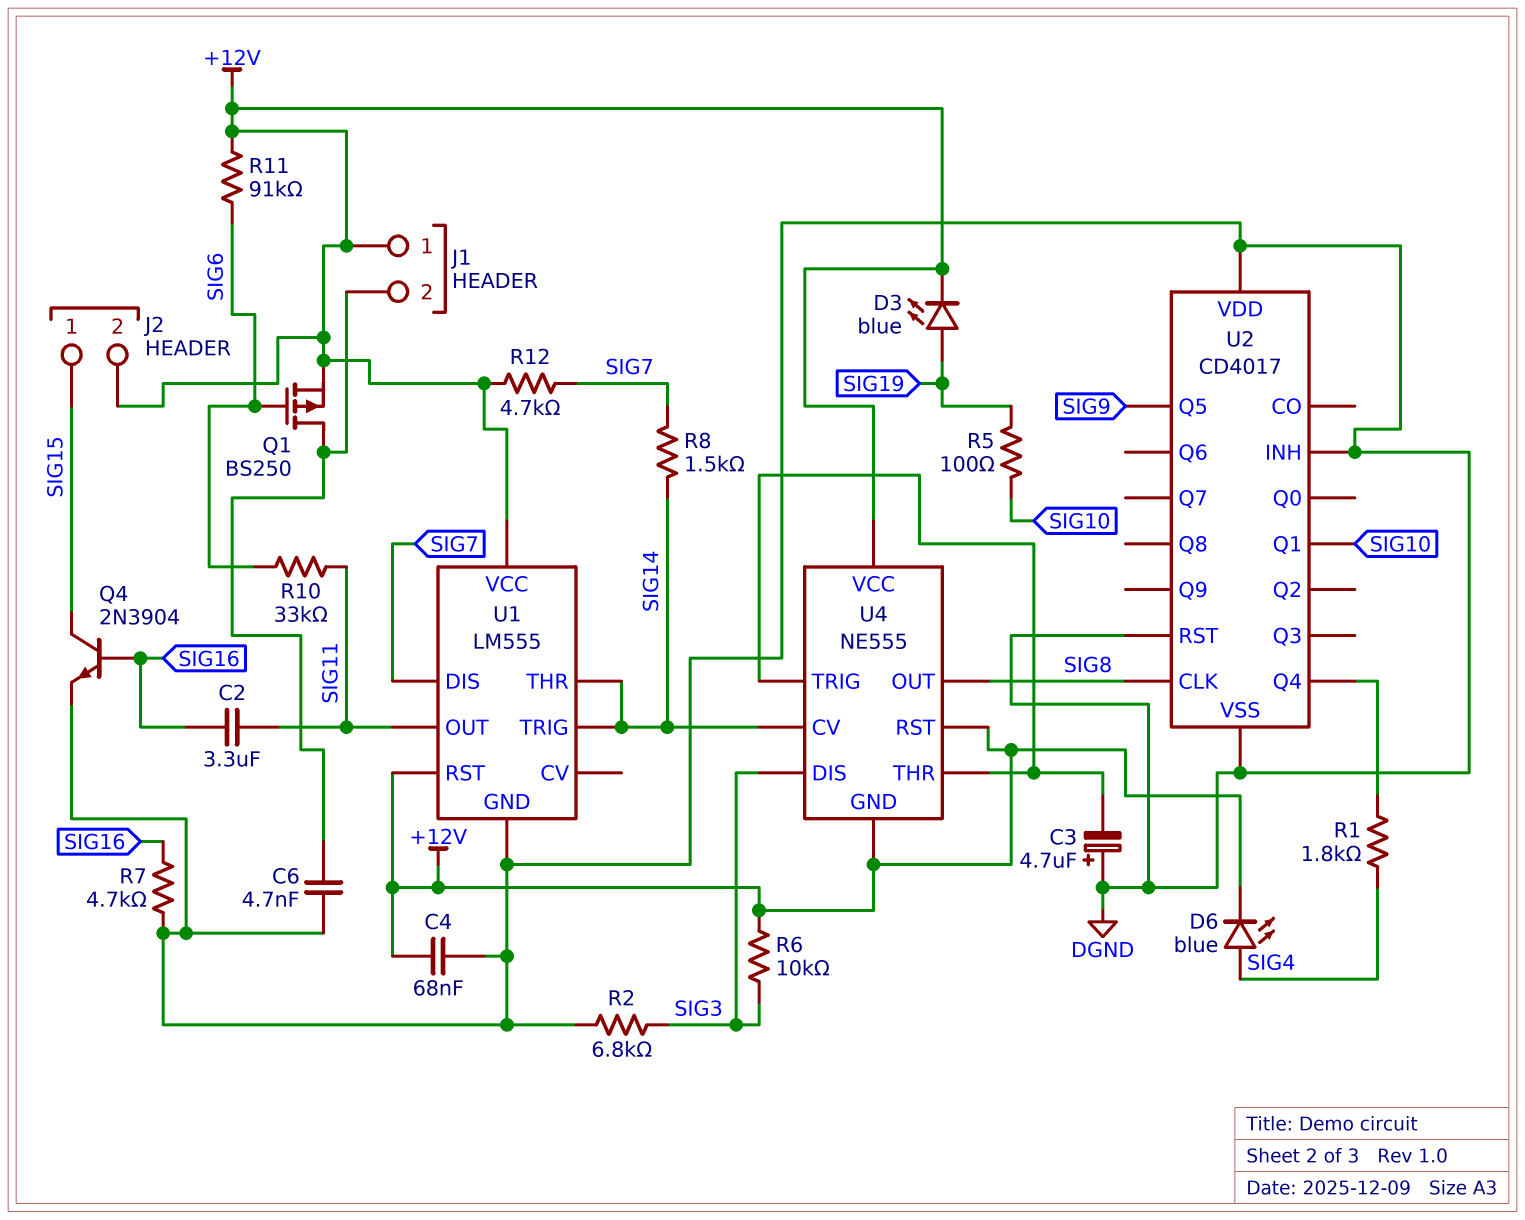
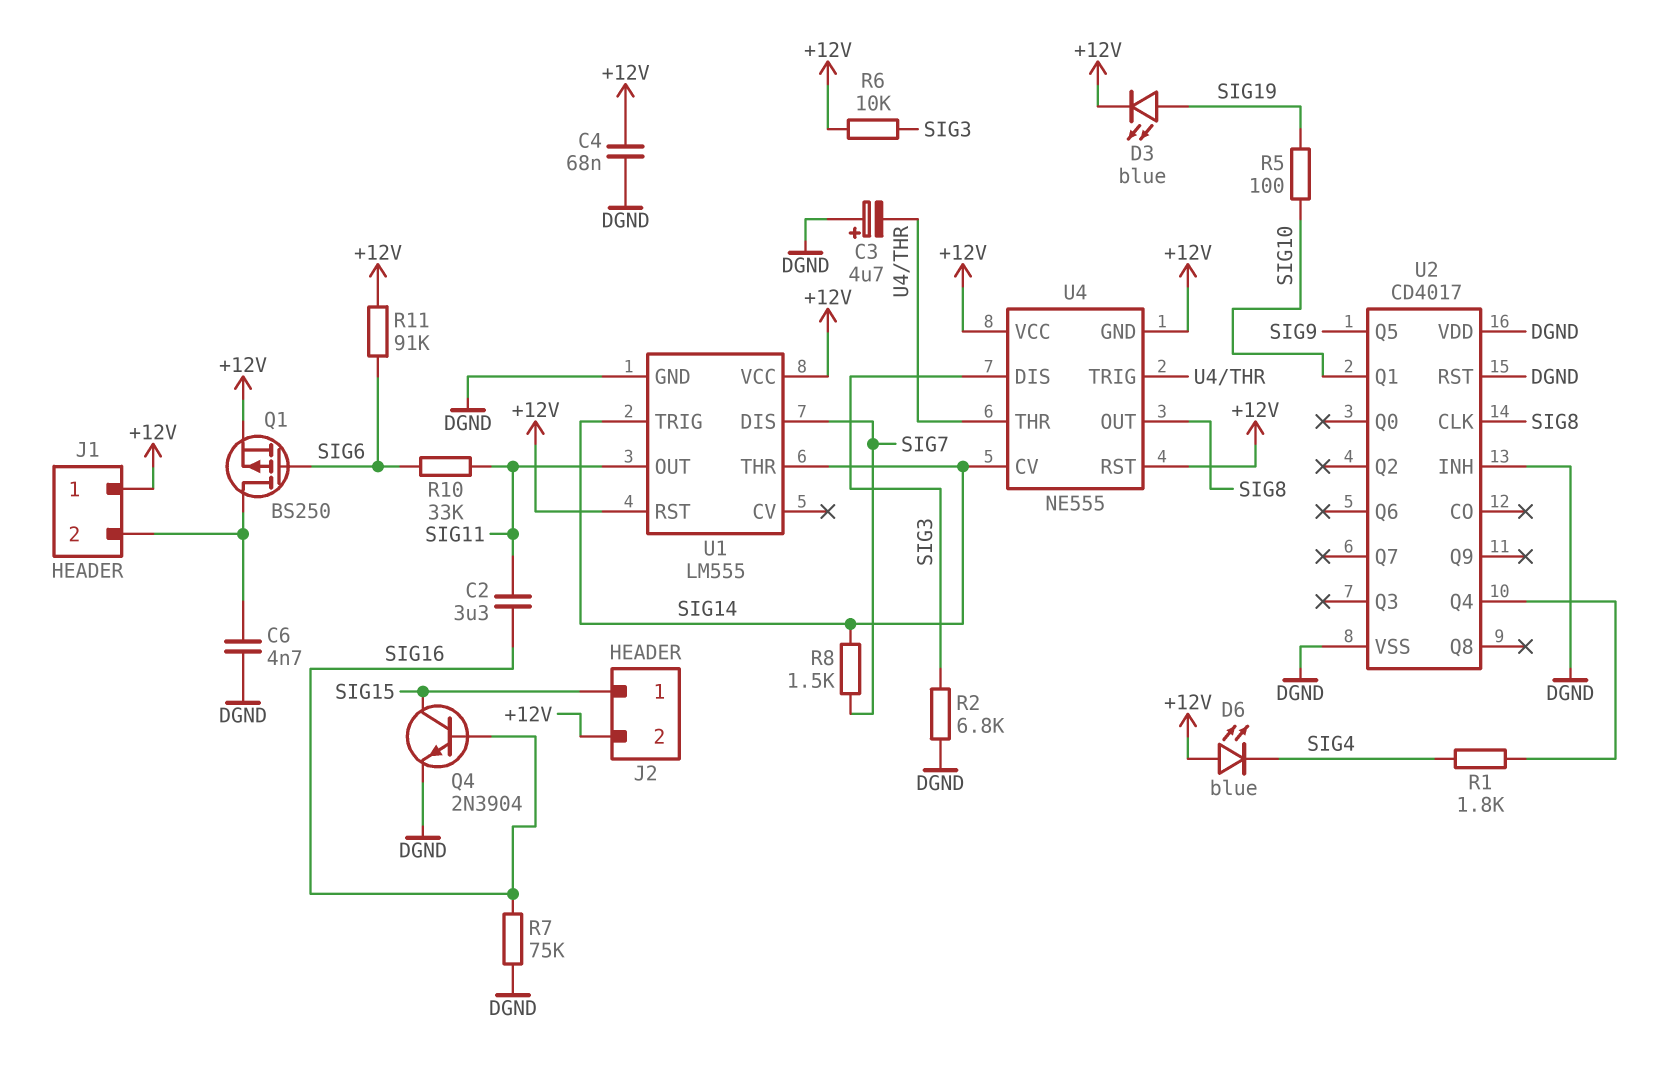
D6: LED blue (A SIG4, K +12V) -> LED blue (A +12V, K SIG4)
R7: 4.7k (DGND, SIG16) -> 75k (DGND, SIG16)
R12: 4.7k (+12V, SIG7) -> none

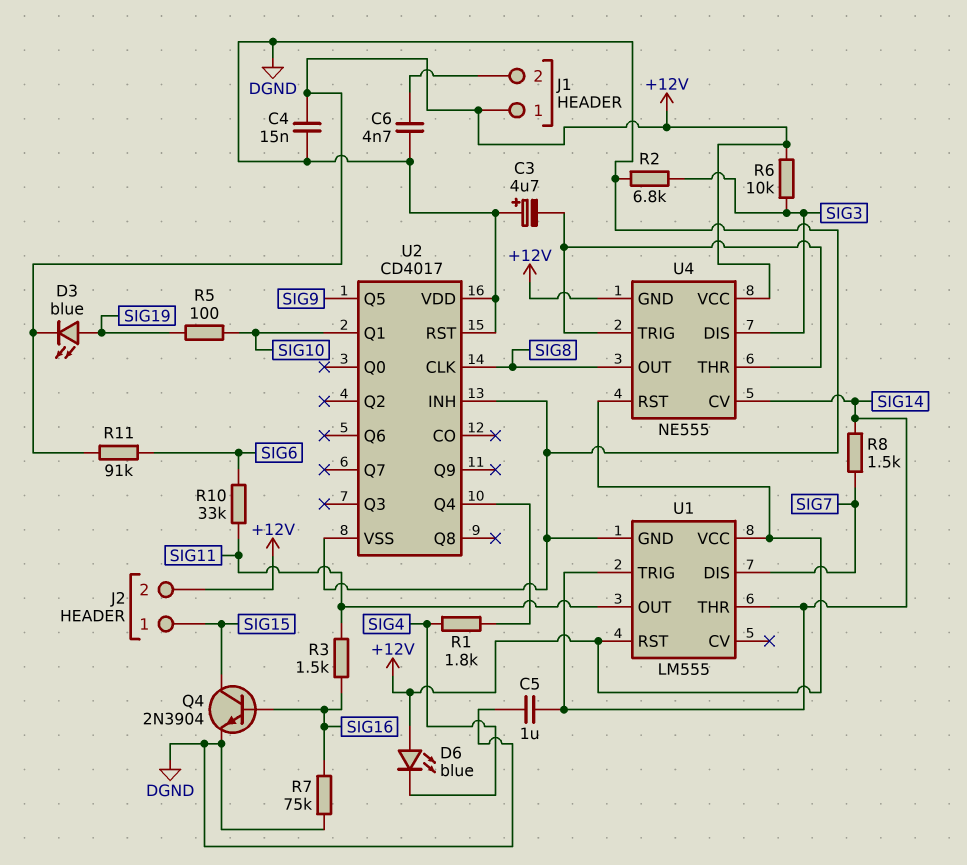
C2: 3.3uF (SIG11, SIG16) -> none
C4: 68nF (+12V, DGND) -> 15nF (+12V, DGND)
C5: none -> 1uF (DGND, SIG14)
Q1: PMOS BS250 (G SIG6, D J1/2, S +12V) -> none
R3: none -> 1.5k (SIG11, SIG16)

